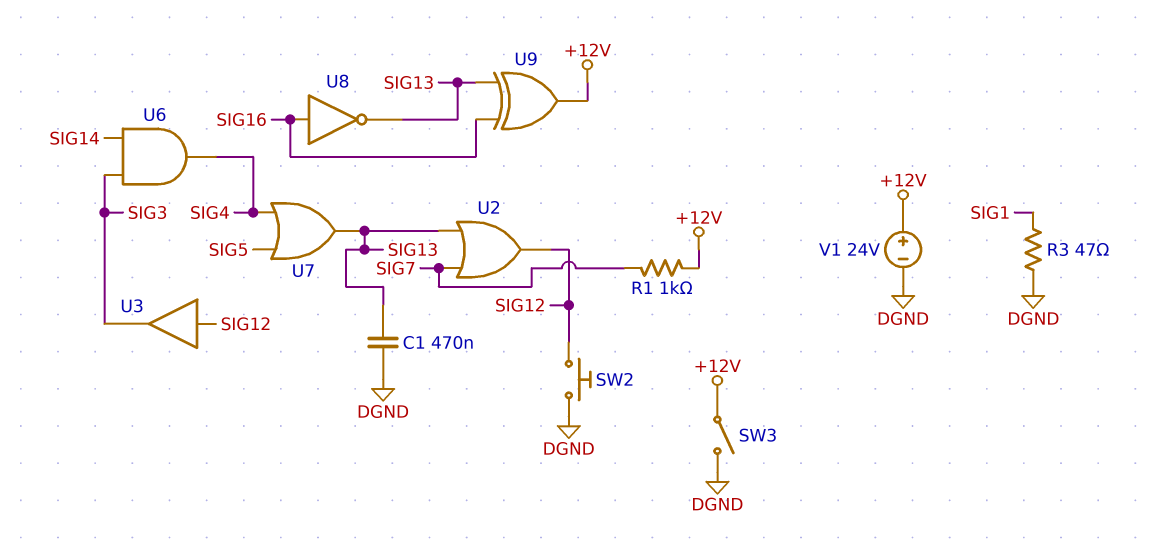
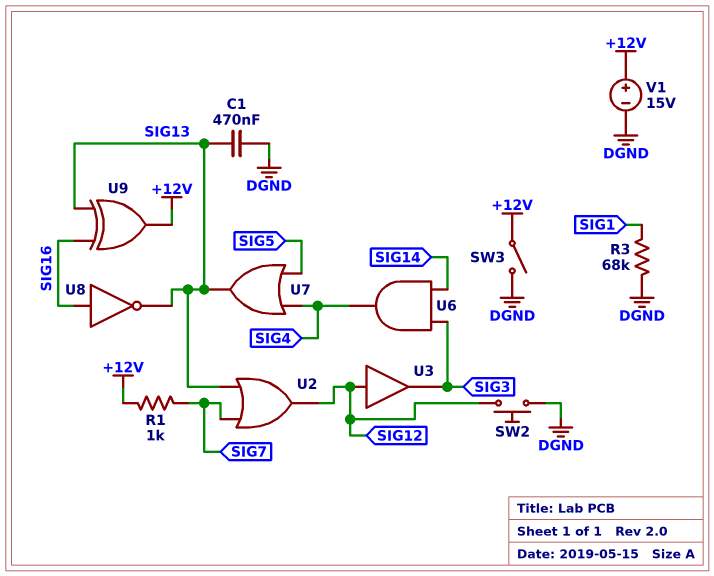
R3: 47 (DGND, SIG1) -> 68k (DGND, SIG1)
V1: 24V (plus +12V, minus DGND) -> 15V (plus +12V, minus DGND)

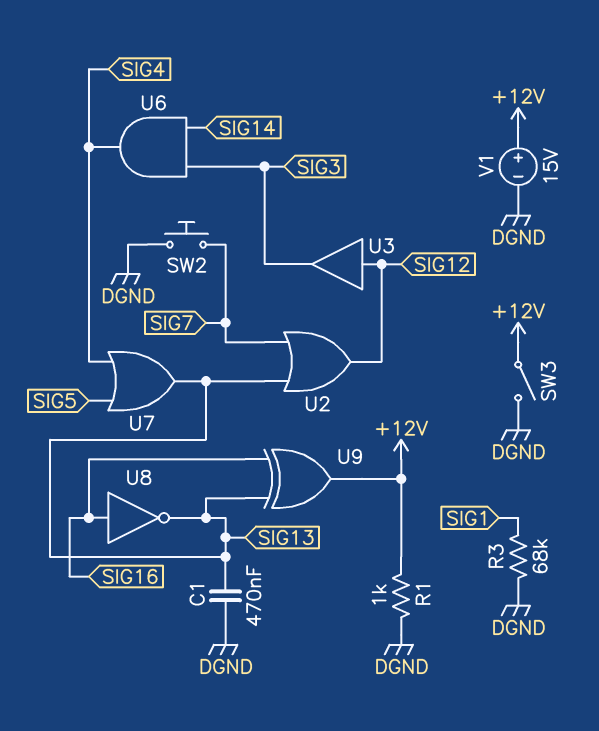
R1: 1k (+12V, SIG7) -> 1k (+12V, DGND)
SW2: button (DGND, SIG12) -> button (DGND, SIG7)

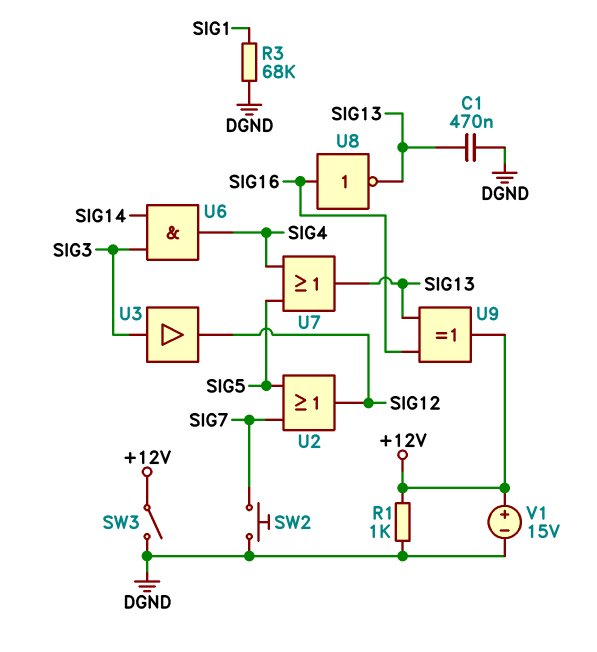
U2: OR (in SIG7, in SIG13, out SIG12) -> OR (in SIG5, in SIG7, out SIG12)
U3: buffer (in SIG12, out SIG3) -> buffer (in SIG3, out SIG12)

